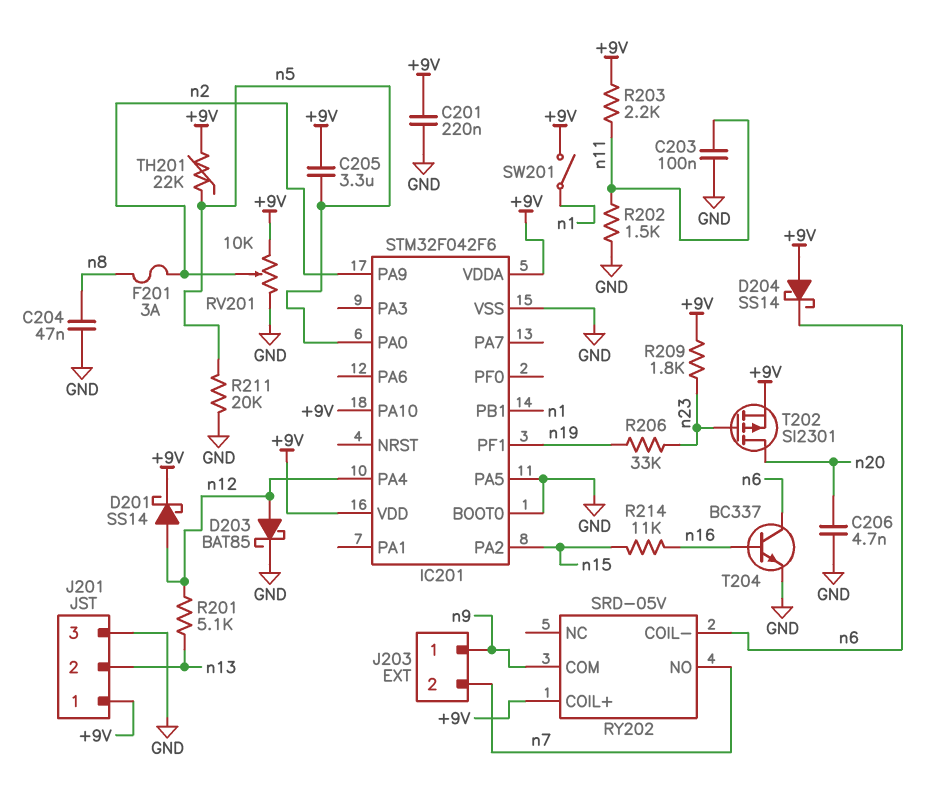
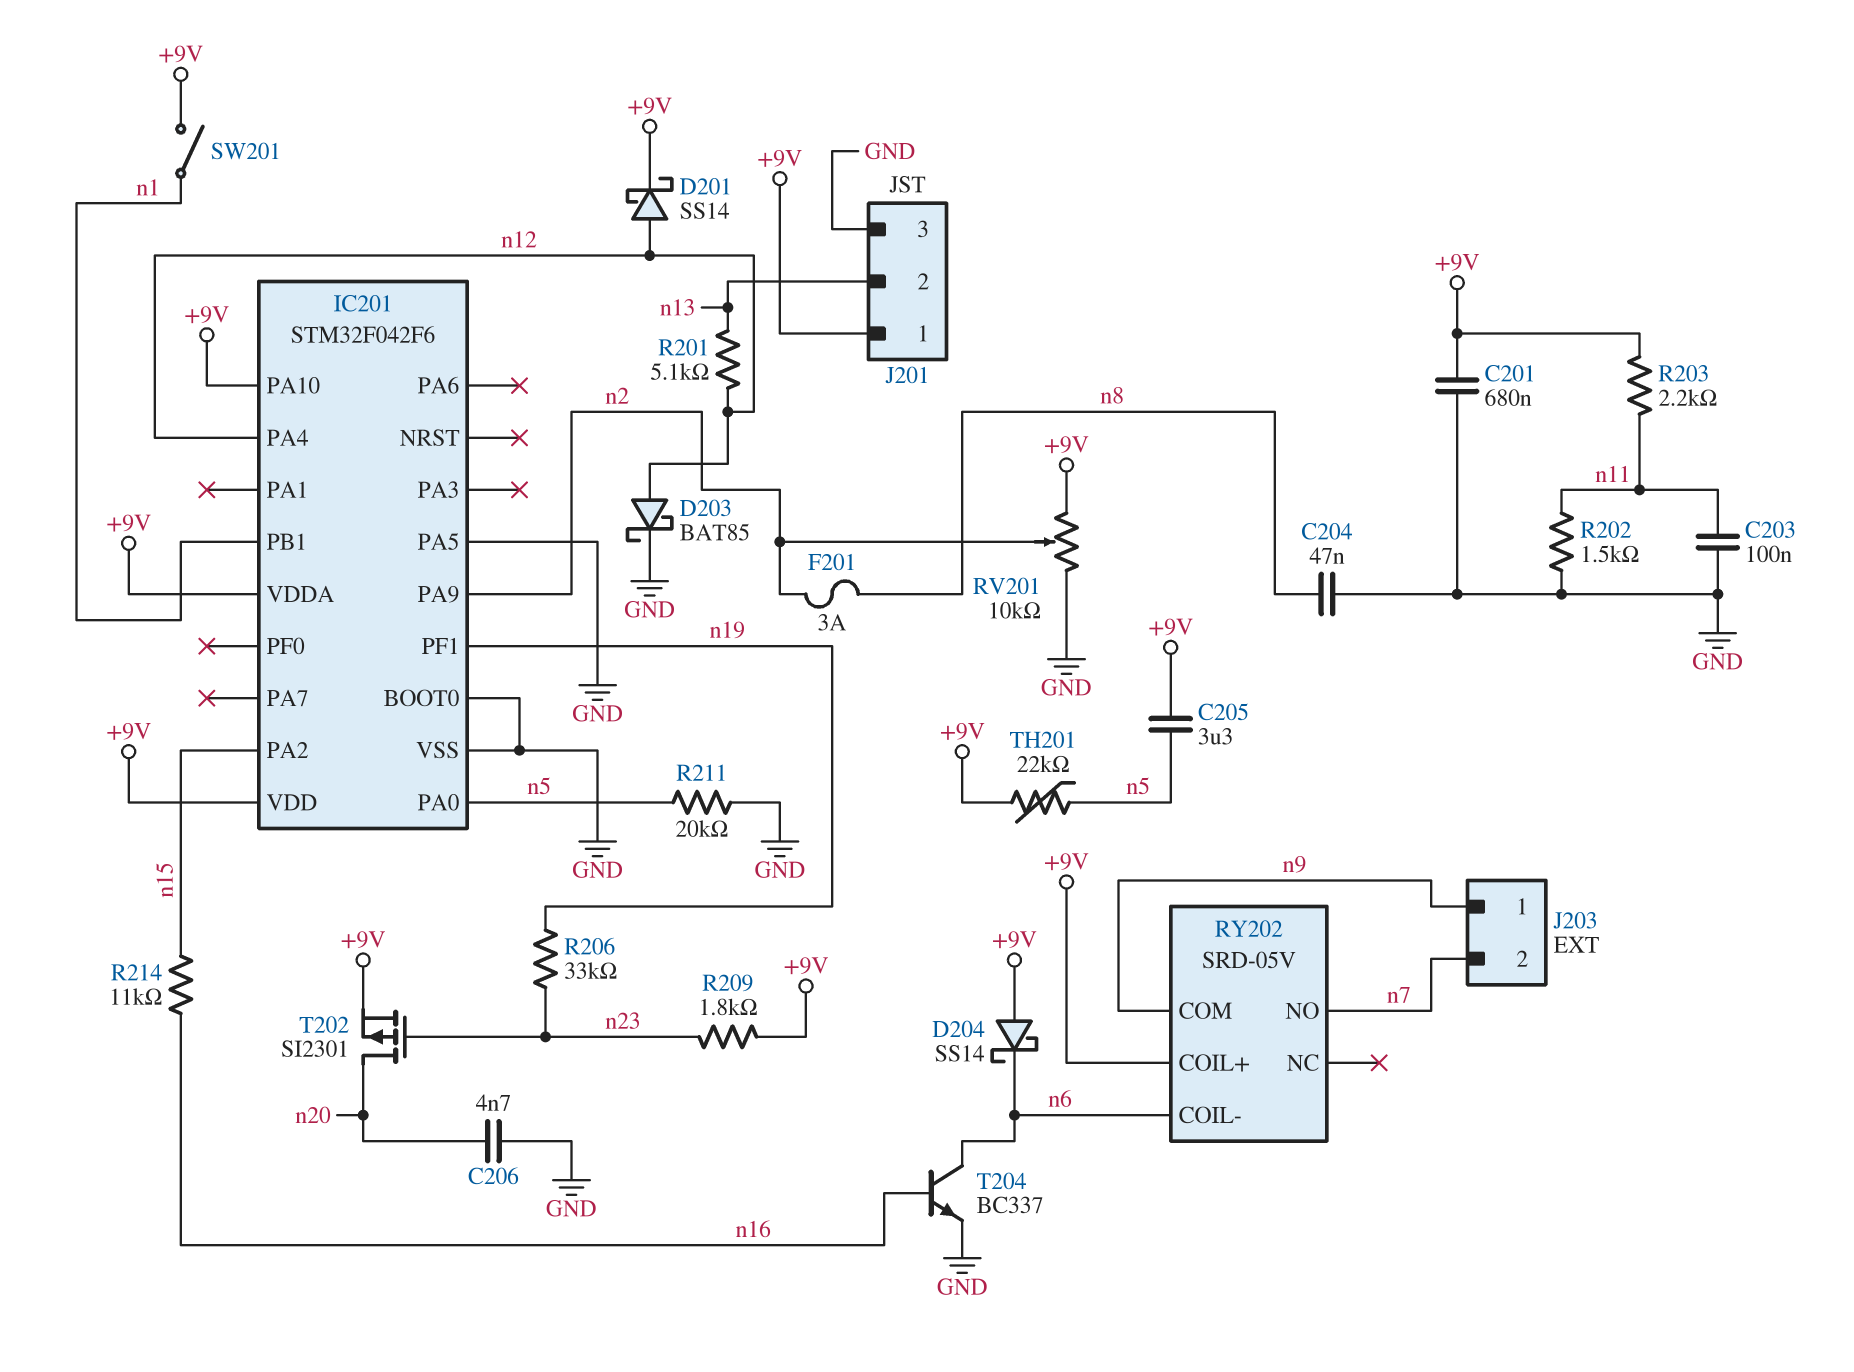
C201: 220nF (+9V, GND) -> 680nF (+9V, GND)

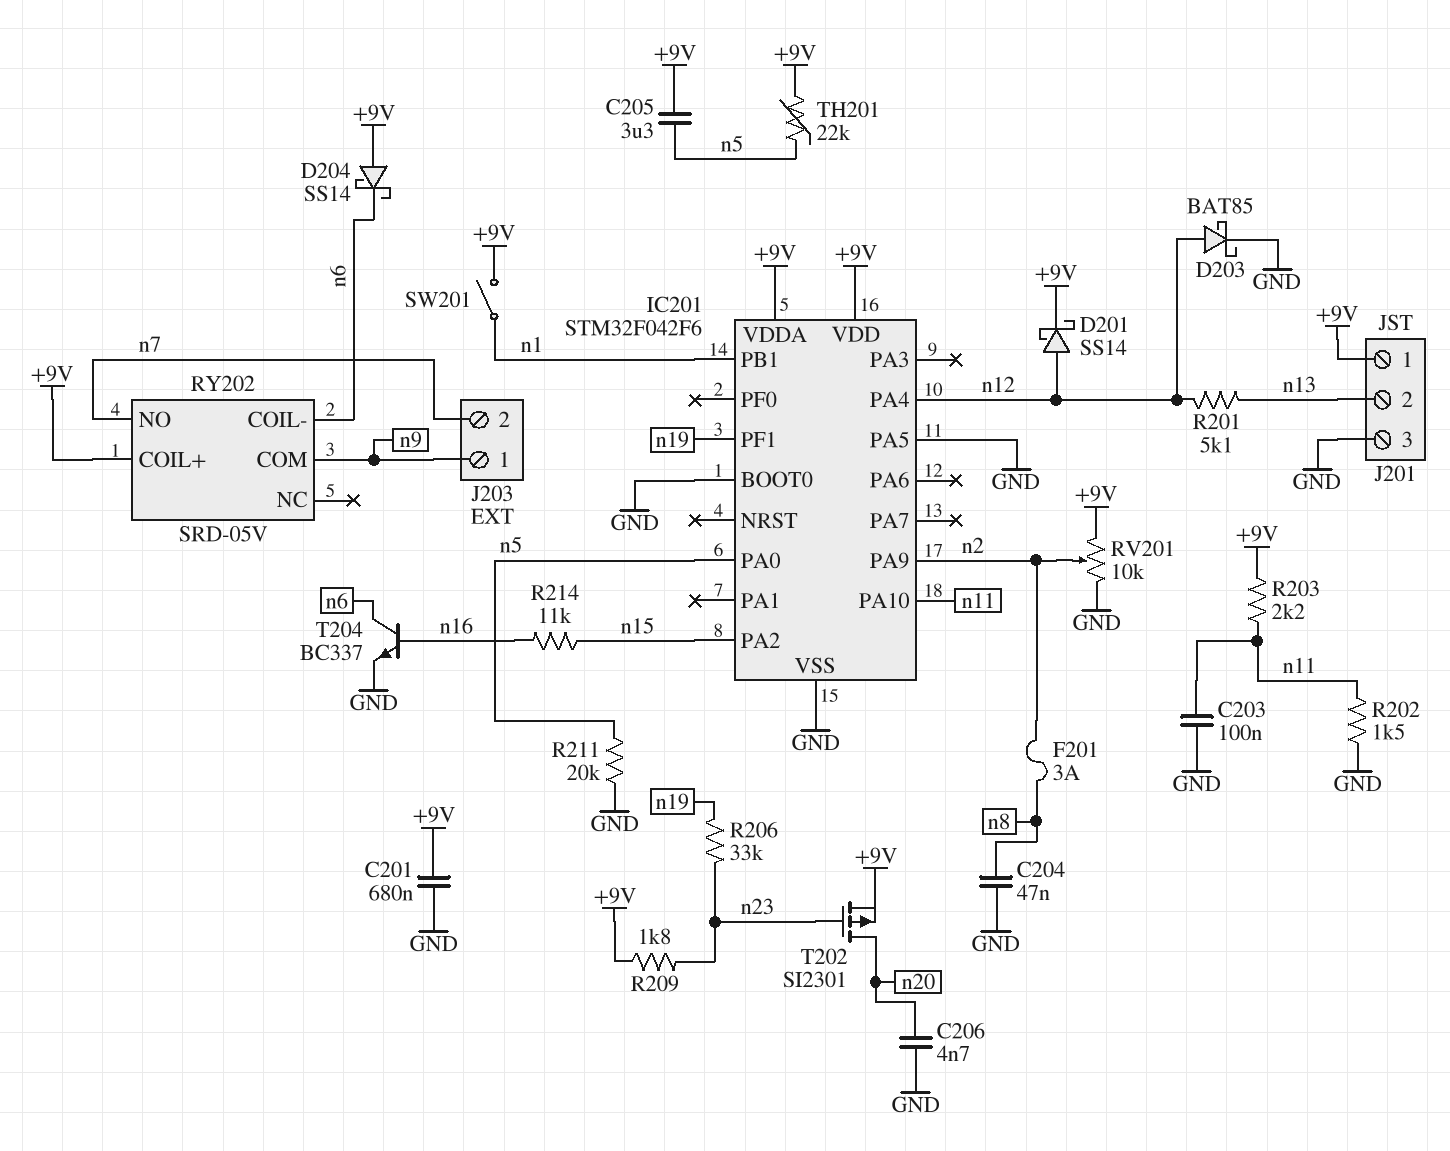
IC201 pin PA10: +9V -> n11

